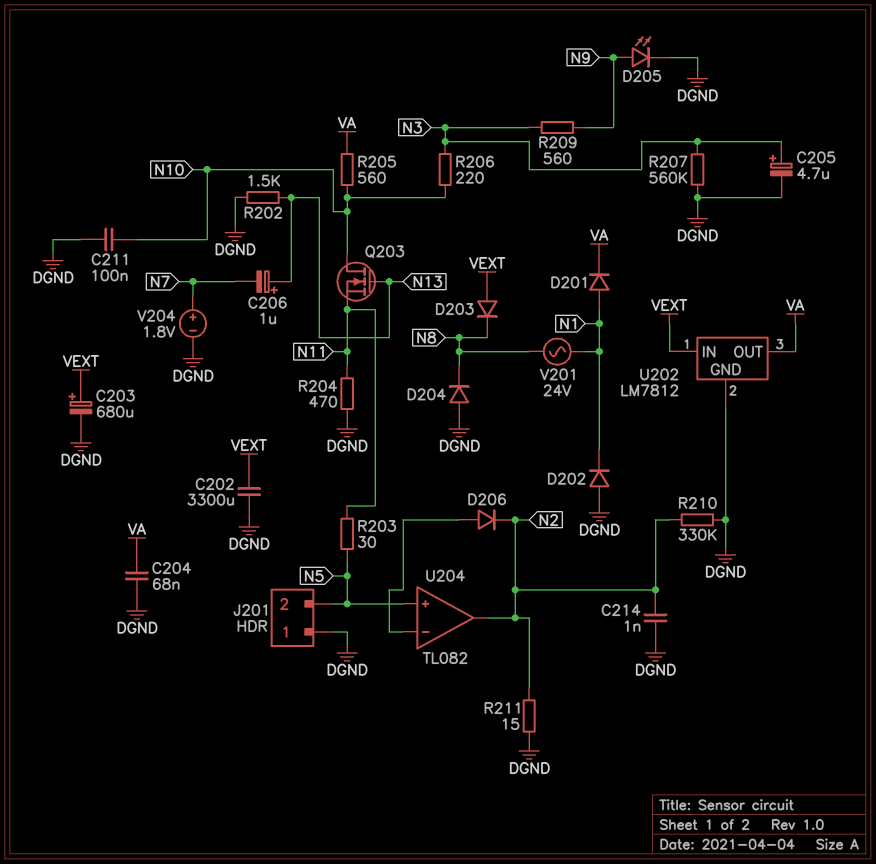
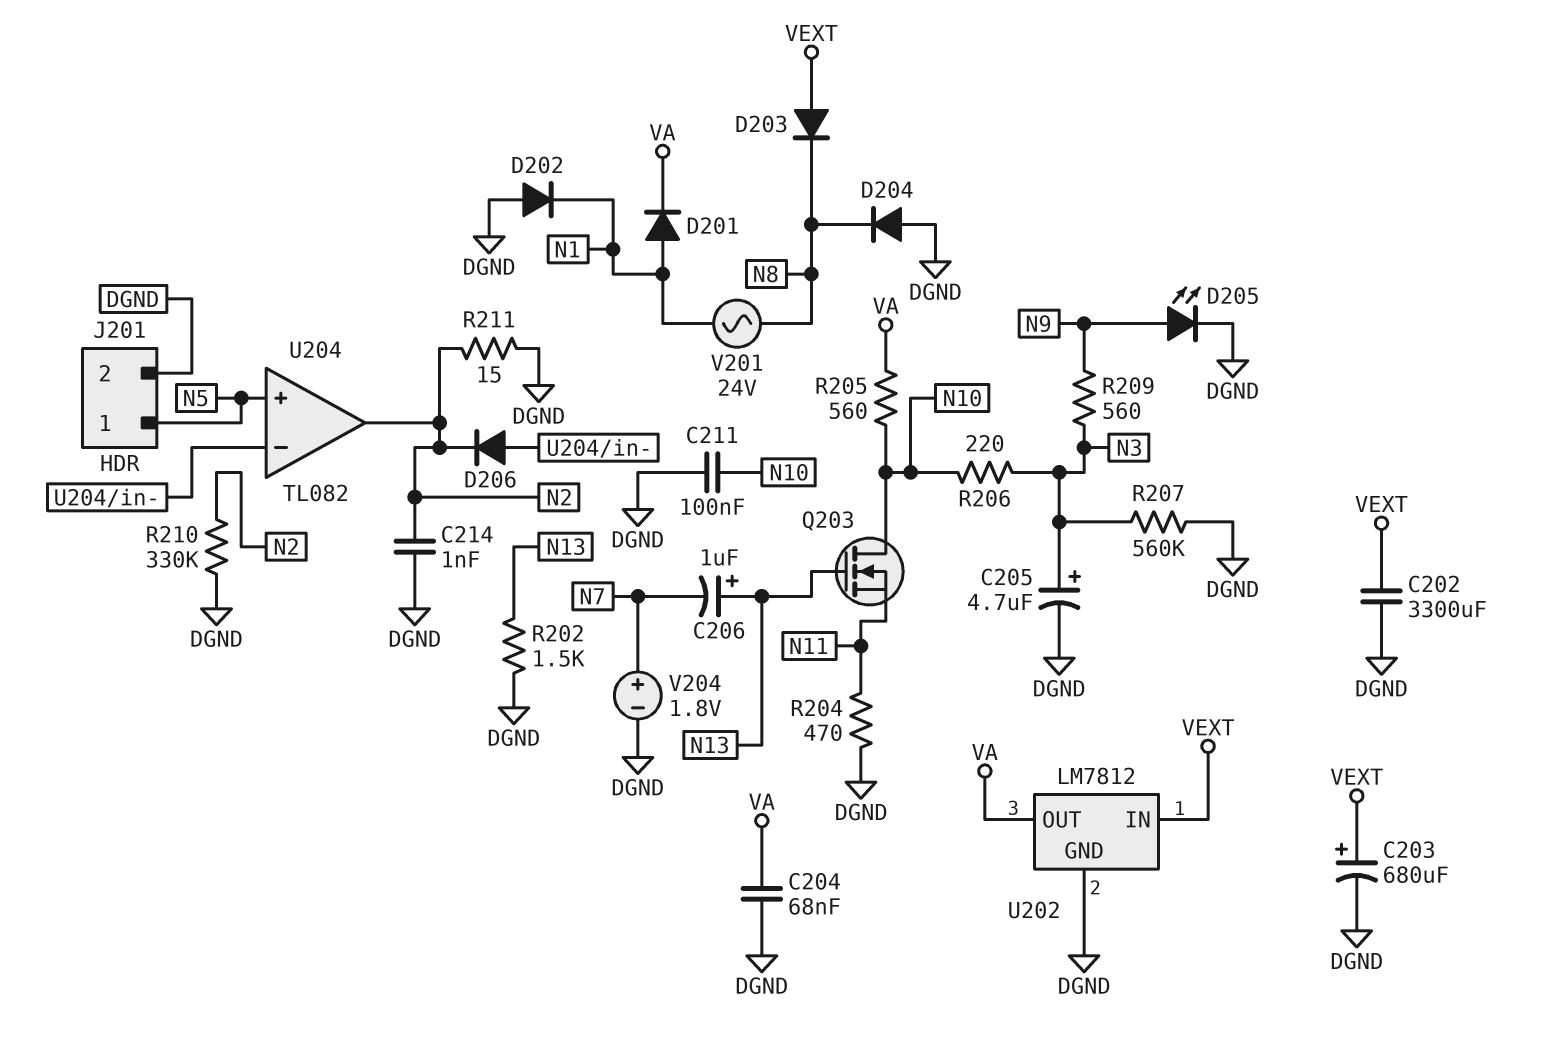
J201 pin 1: DGND -> N5
J201 pin 2: N5 -> DGND
R203: 30 (N5, N11) -> none

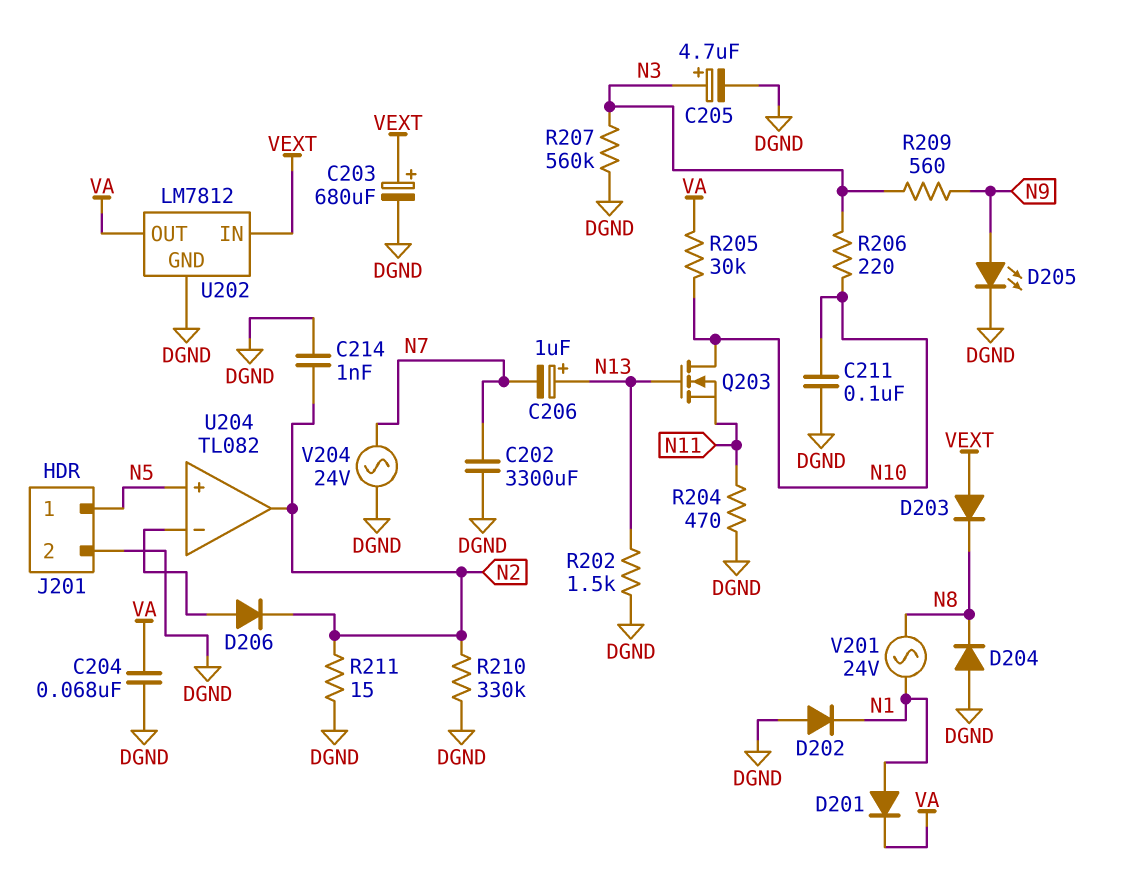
C202: 3300uF (DGND, VEXT) -> 3300uF (DGND, N7)
R205: 560 (N10, VA) -> 30k (N10, VA)
V204: 1.8V (plus N7, minus DGND) -> AC 24V (DGND, N7)

